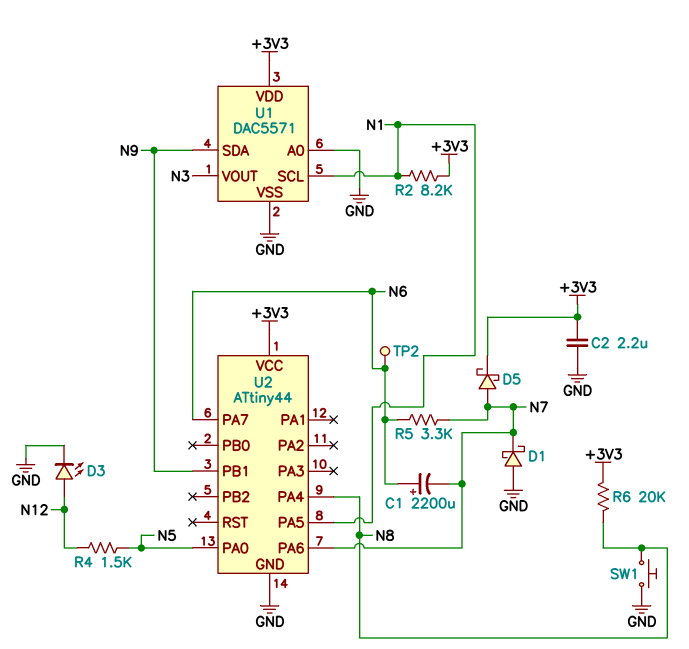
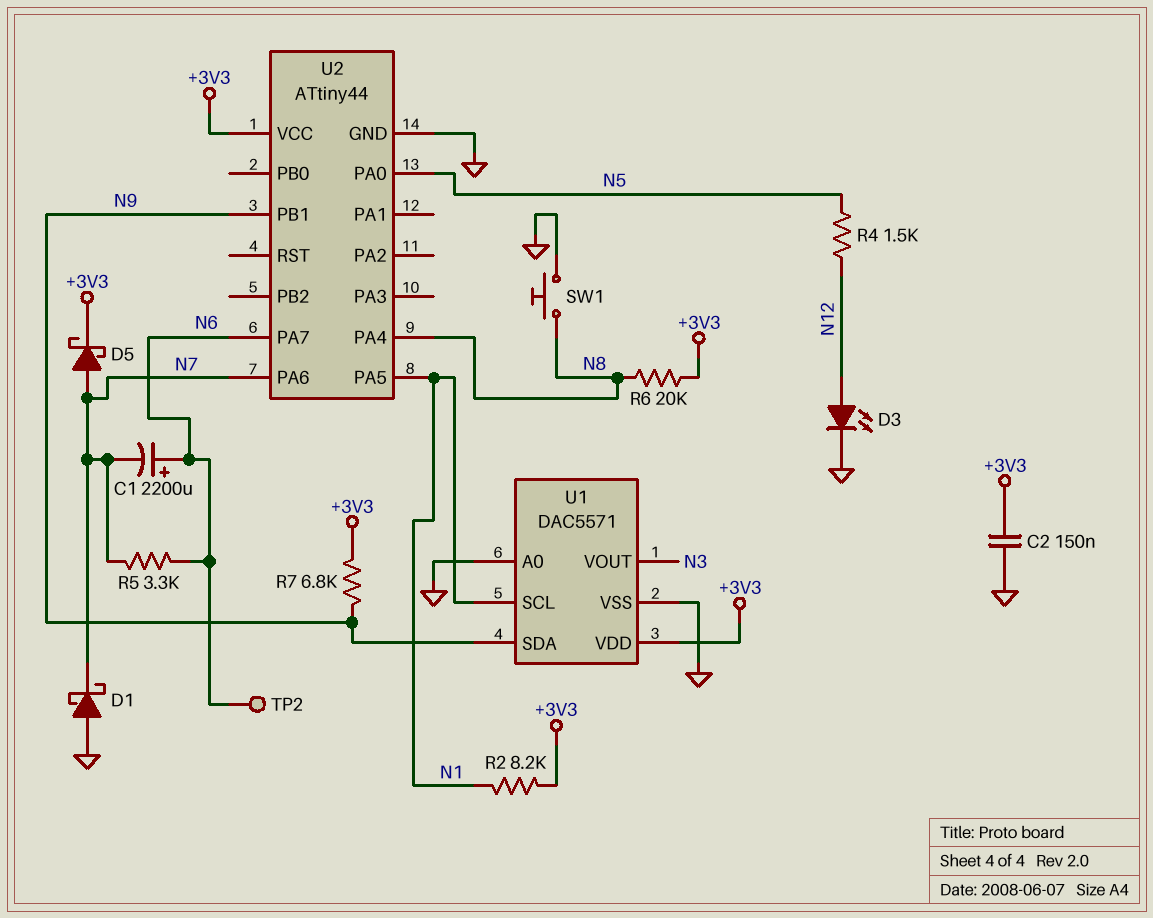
C2: 2.2uF (+3V3, GND) -> 150nF (+3V3, GND)
R7: none -> 6.8k (+3V3, N9)

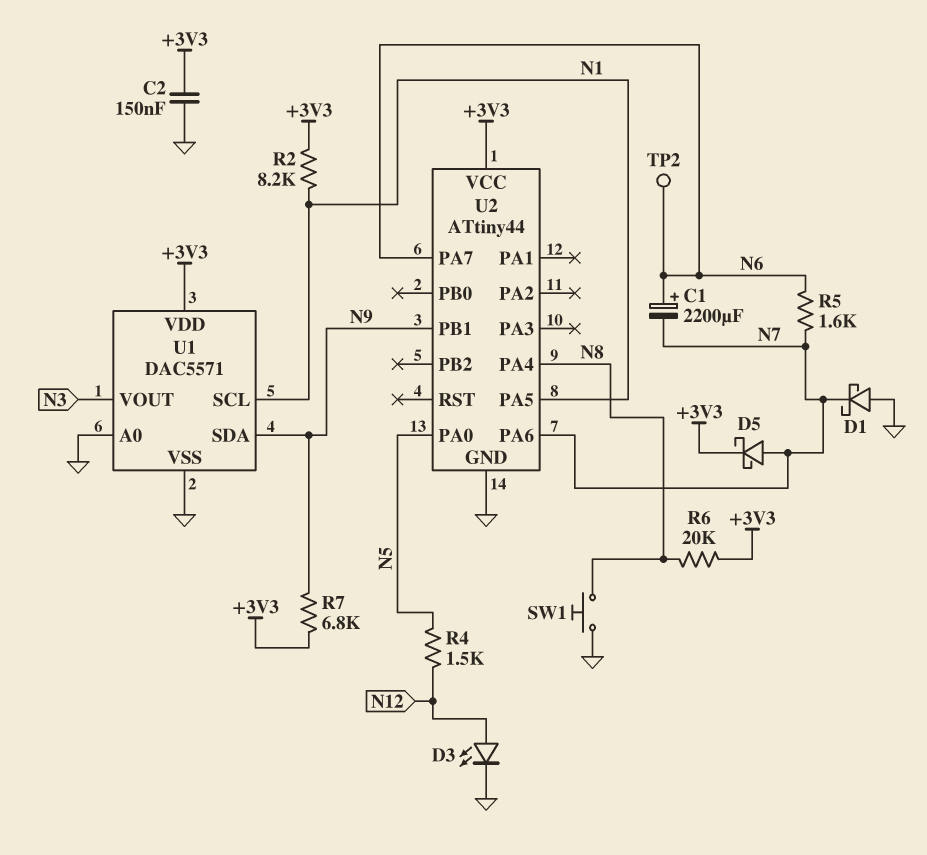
R5: 3.3k (N6, N7) -> 1.6k (N6, N7)

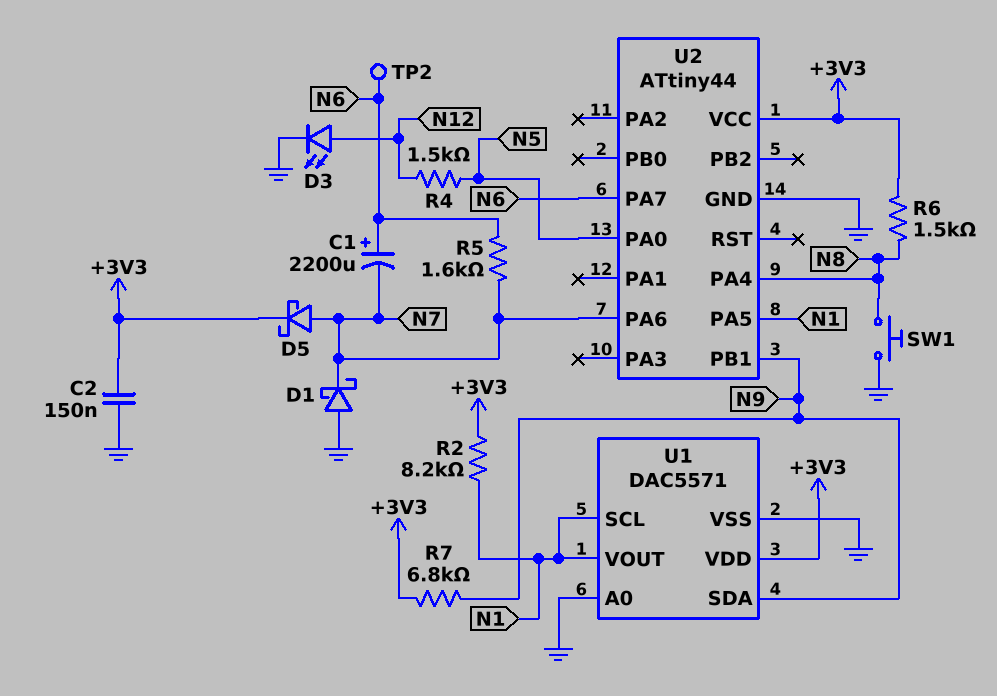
R6: 20k (+3V3, N8) -> 1.5k (+3V3, N8)
U1 pin VOUT: N3 -> N1

